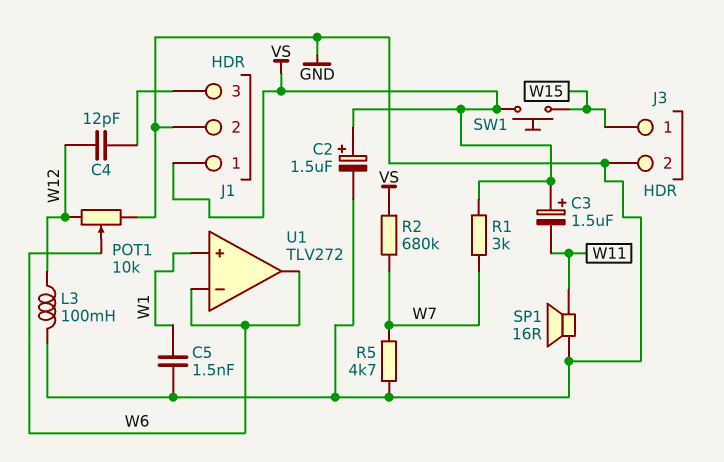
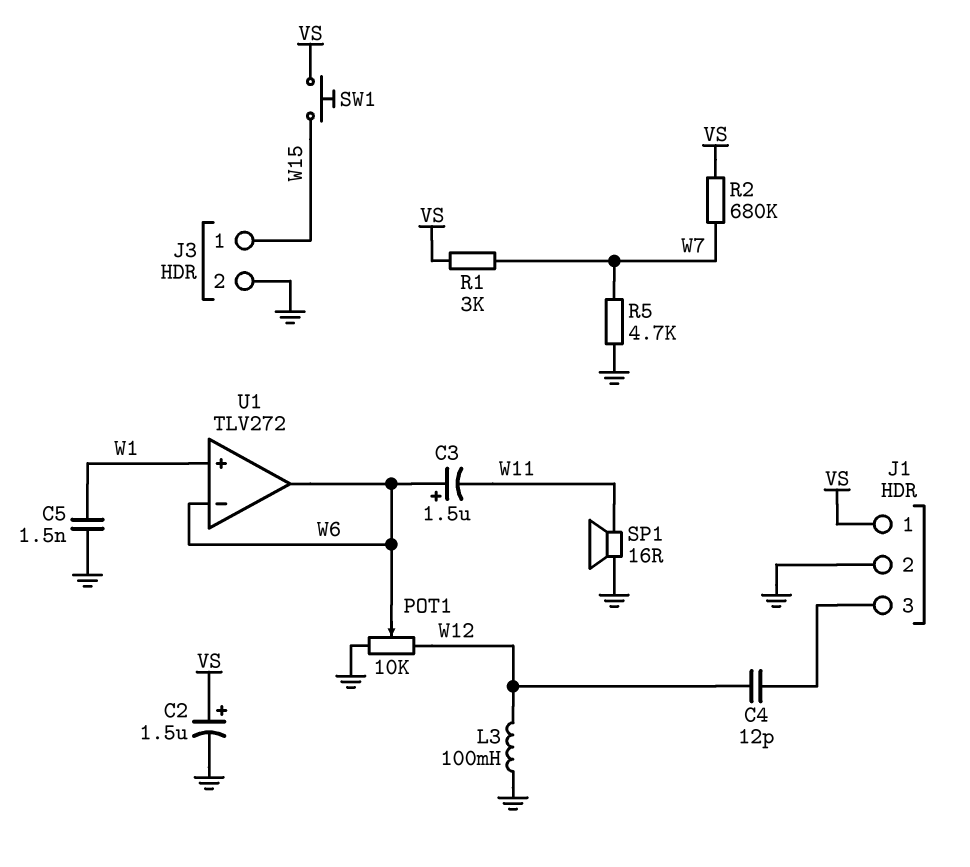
C3: 1.5uF (plus VS, minus W11) -> 1.5uF (plus W6, minus W11)

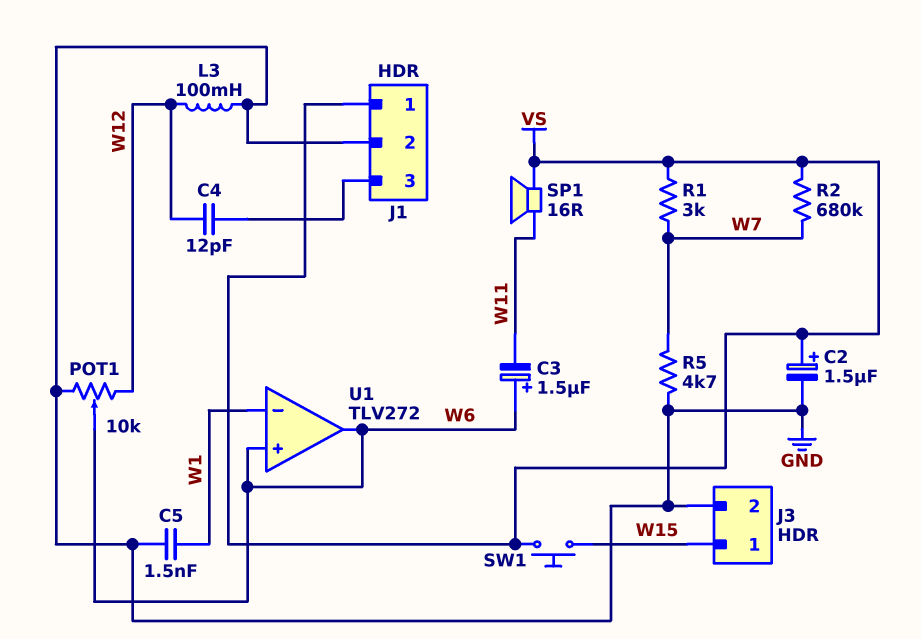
SP1: speaker 16R (GND, W11) -> speaker 16R (VS, W11)
U1 pin in+: W1 -> W6
U1 pin in-: W6 -> W1

